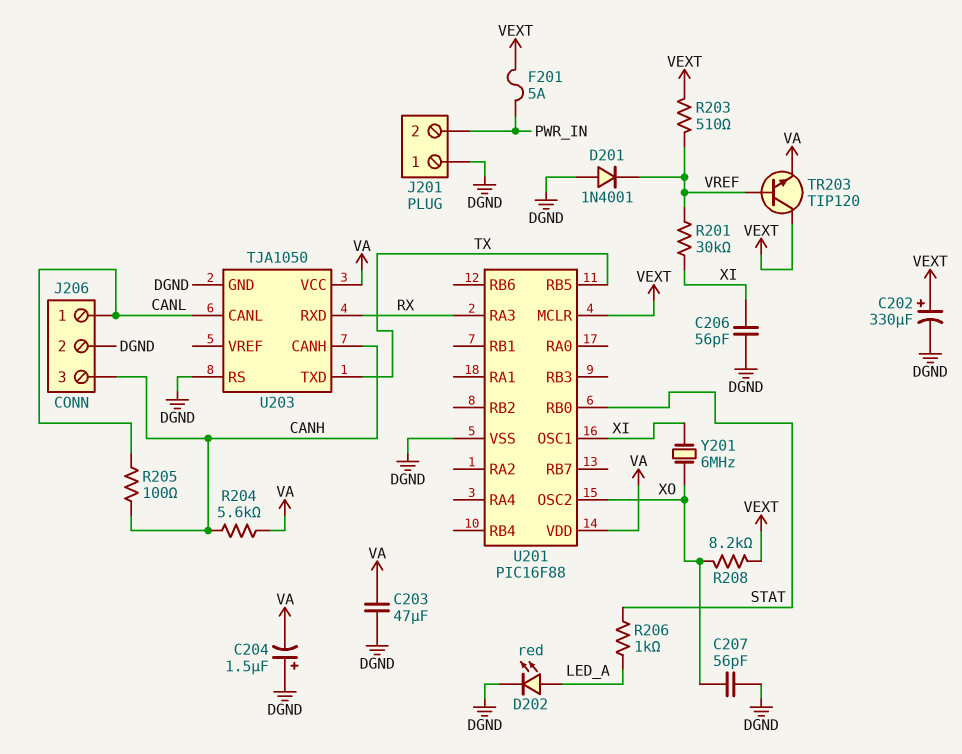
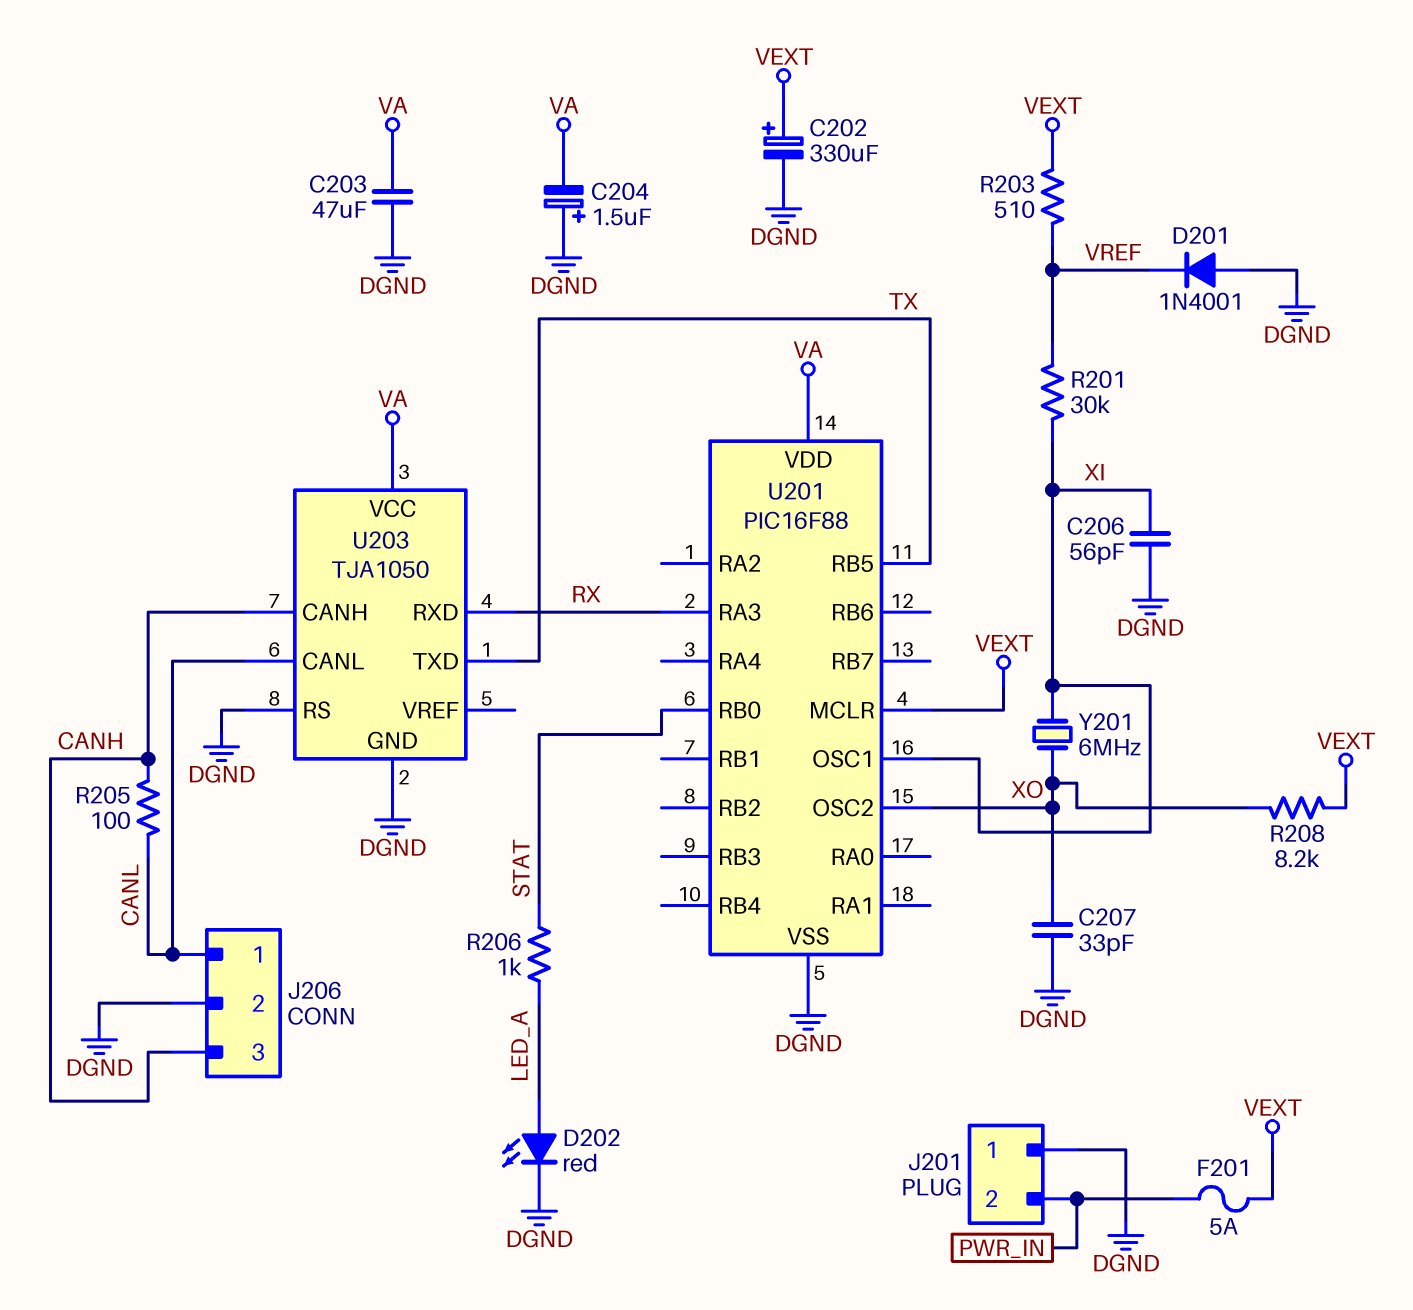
C207: 56pF (DGND, XO) -> 33pF (DGND, XO)
R204: 5.6k (CANH, VA) -> none
TR203: NPN TIP120 (B VREF, C VEXT, E VA) -> none

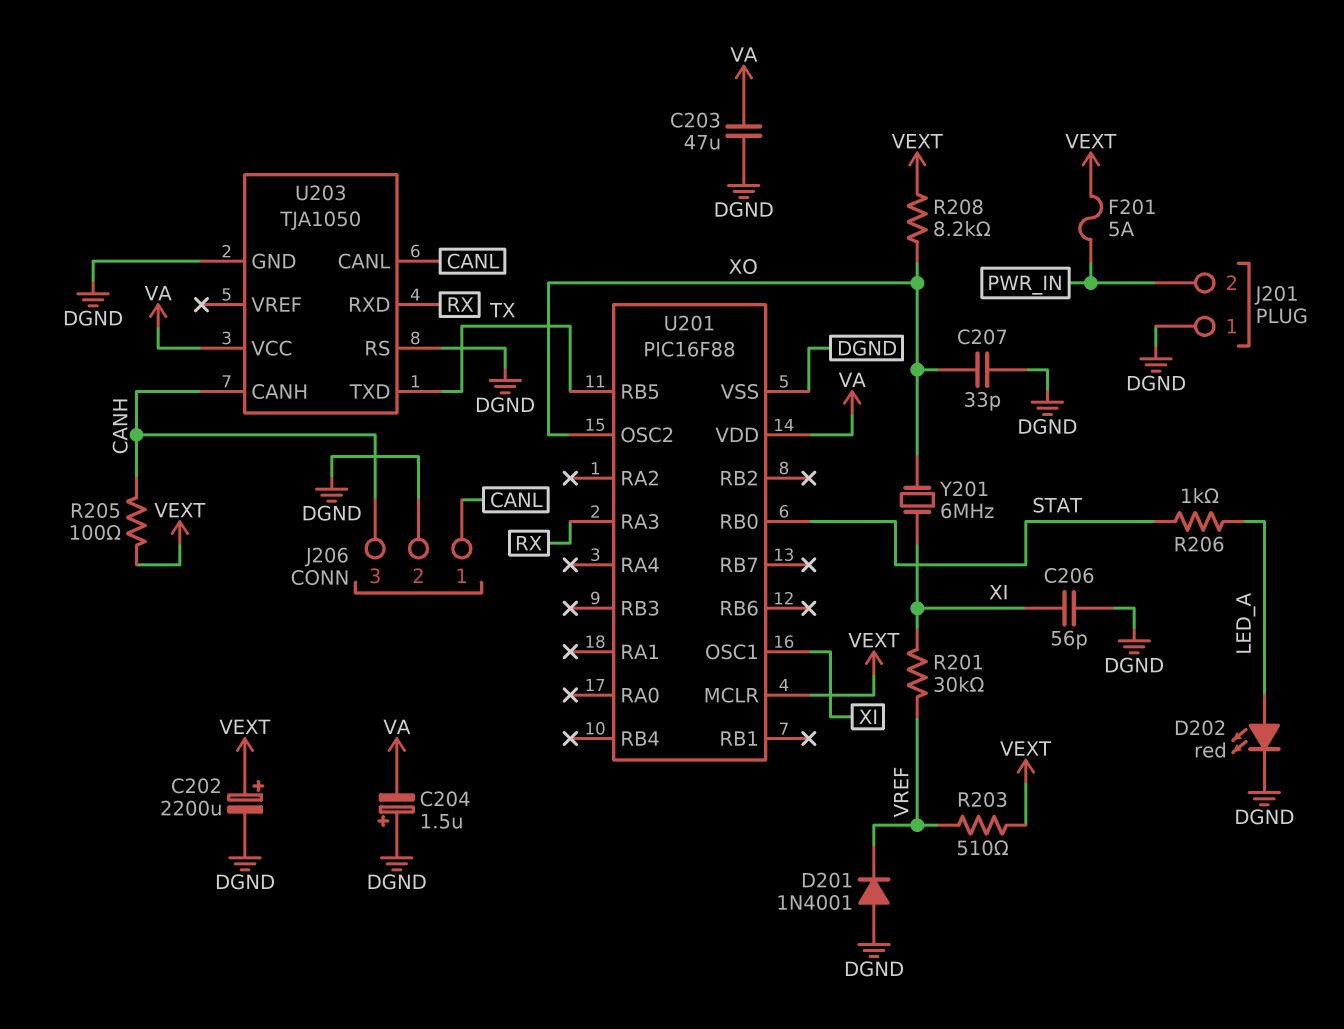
C202: 330uF (plus VEXT, minus DGND) -> 2200uF (plus VEXT, minus DGND)
R205: 100 (CANH, CANL) -> 100 (CANH, VEXT)

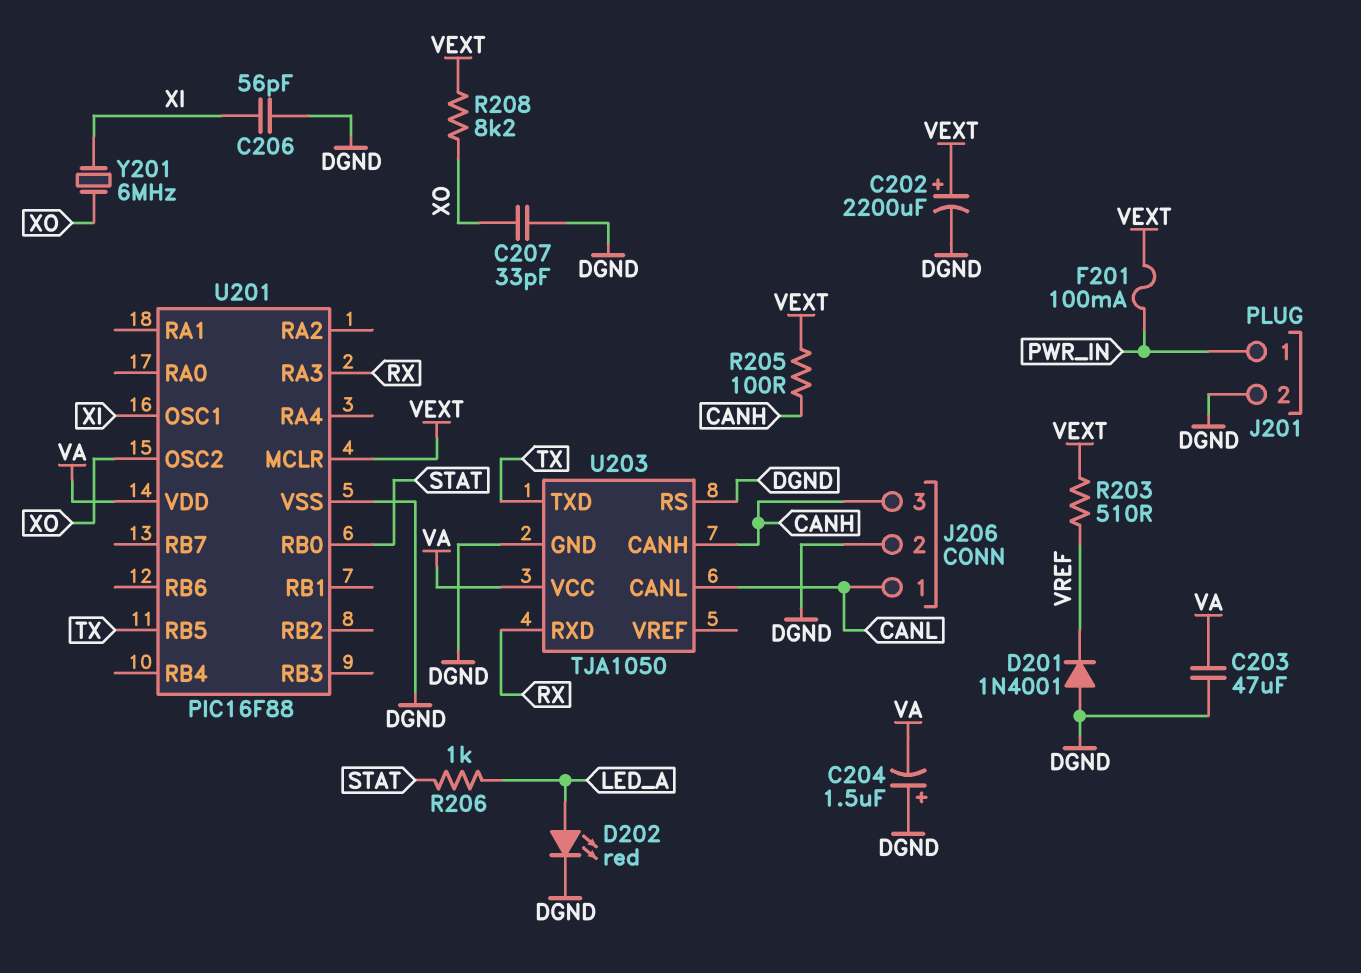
F201: 5A (PWR_IN, VEXT) -> 100mA (PWR_IN, VEXT)
J201 pin 1: DGND -> PWR_IN
J201 pin 2: PWR_IN -> DGND
R201: 30k (VREF, XI) -> none

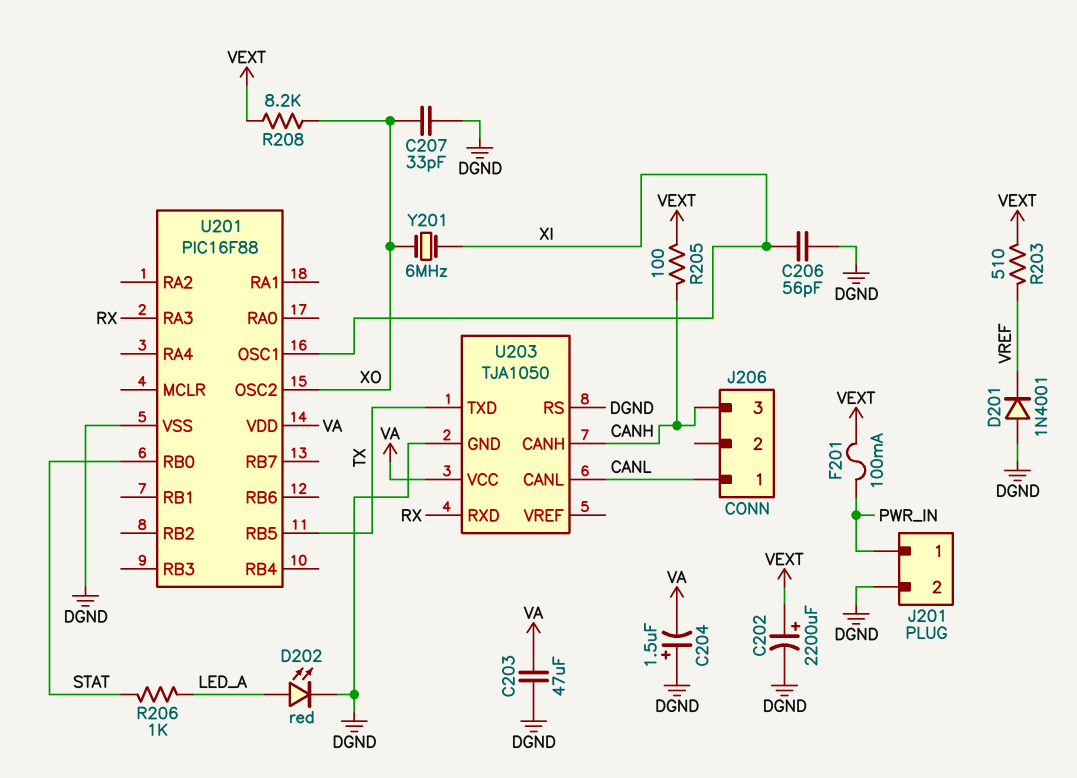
J206 pin 2: DGND -> none
U201 pin MCLR: VEXT -> none

